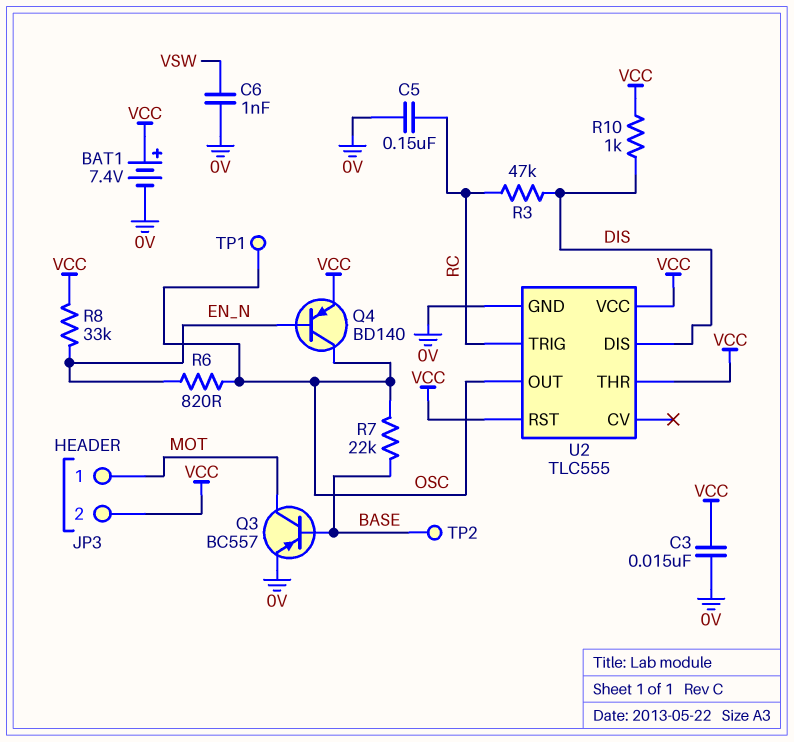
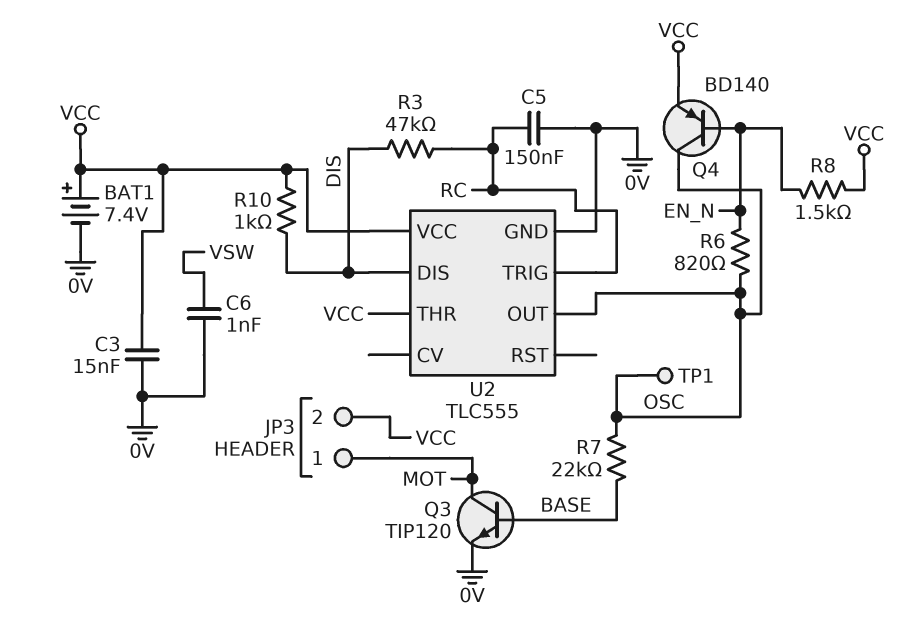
Q3: PNP BC557 (B BASE, C MOT, E 0V) -> NPN TIP120 (B BASE, C MOT, E 0V)
R8: 33k (EN_N, VCC) -> 1.5k (EN_N, VCC)
TP2: test point (BASE) -> none
U2 pin RST: VCC -> none

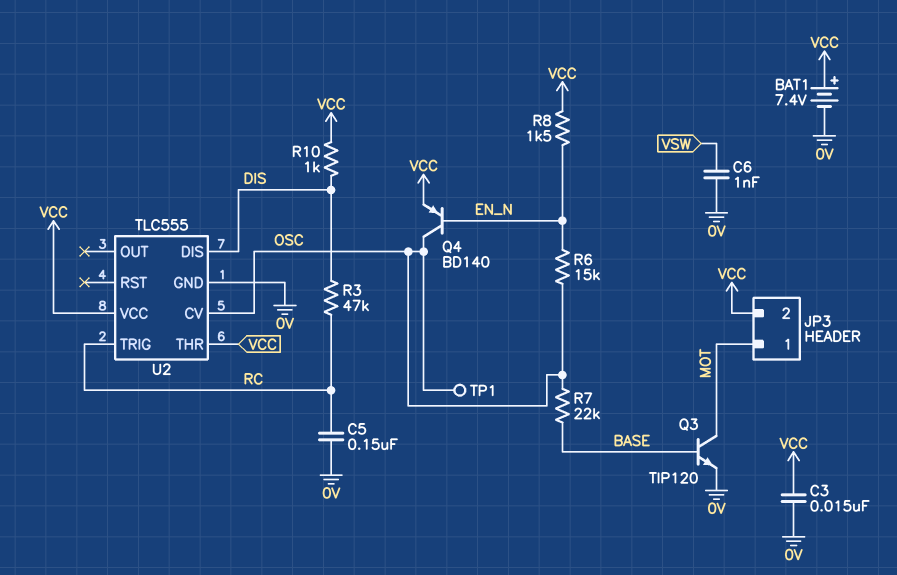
R6: 820 (EN_N, OSC) -> 15k (EN_N, OSC)
U2 pin CV: none -> OSC
U2 pin OUT: OSC -> none

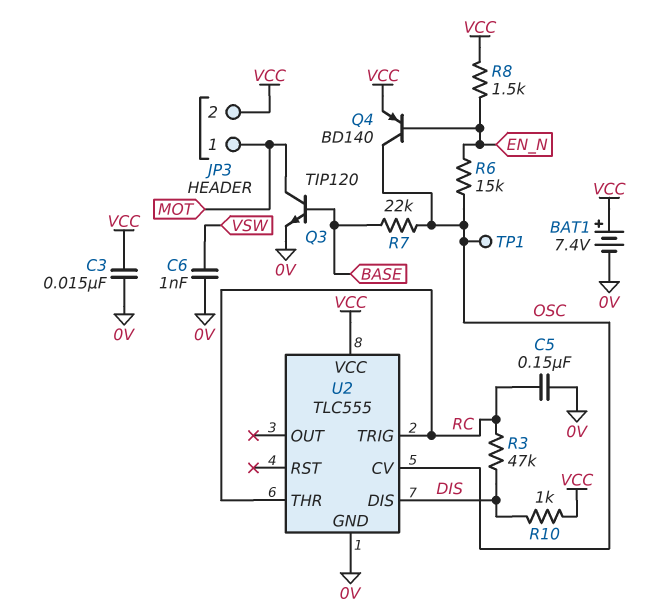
U2 pin THR: VCC -> RC

